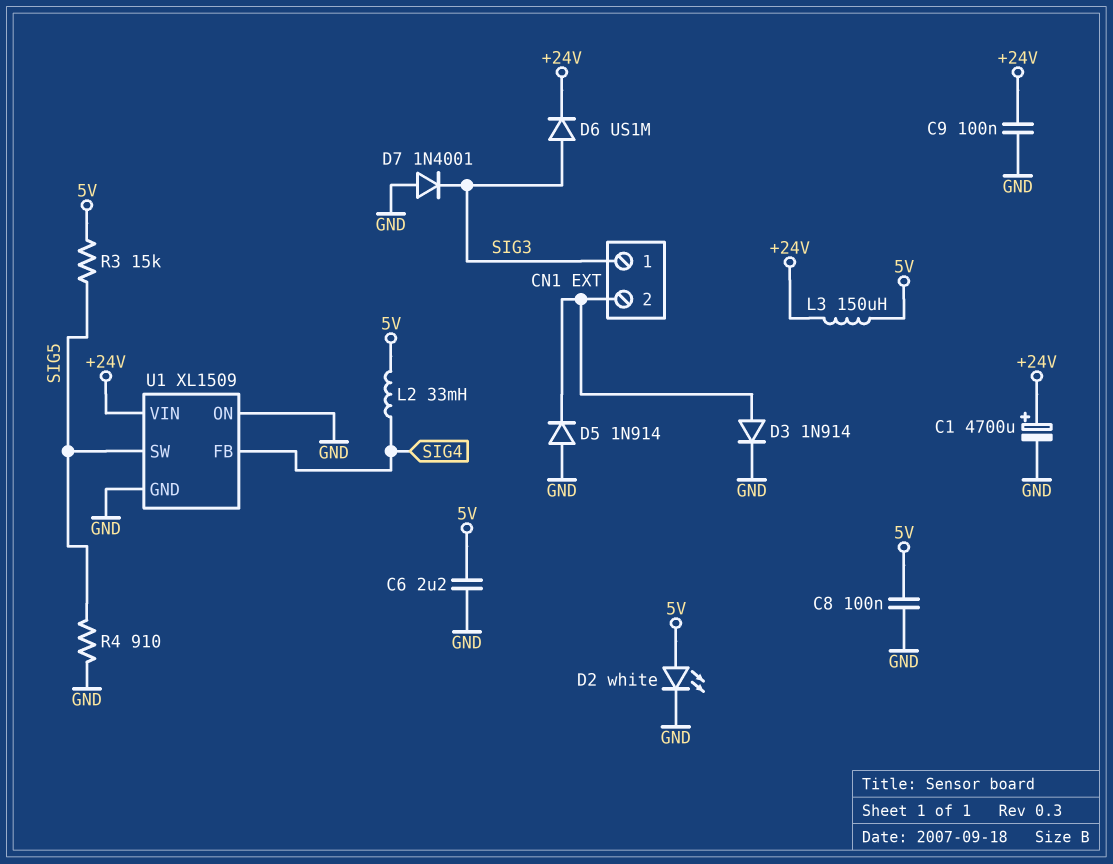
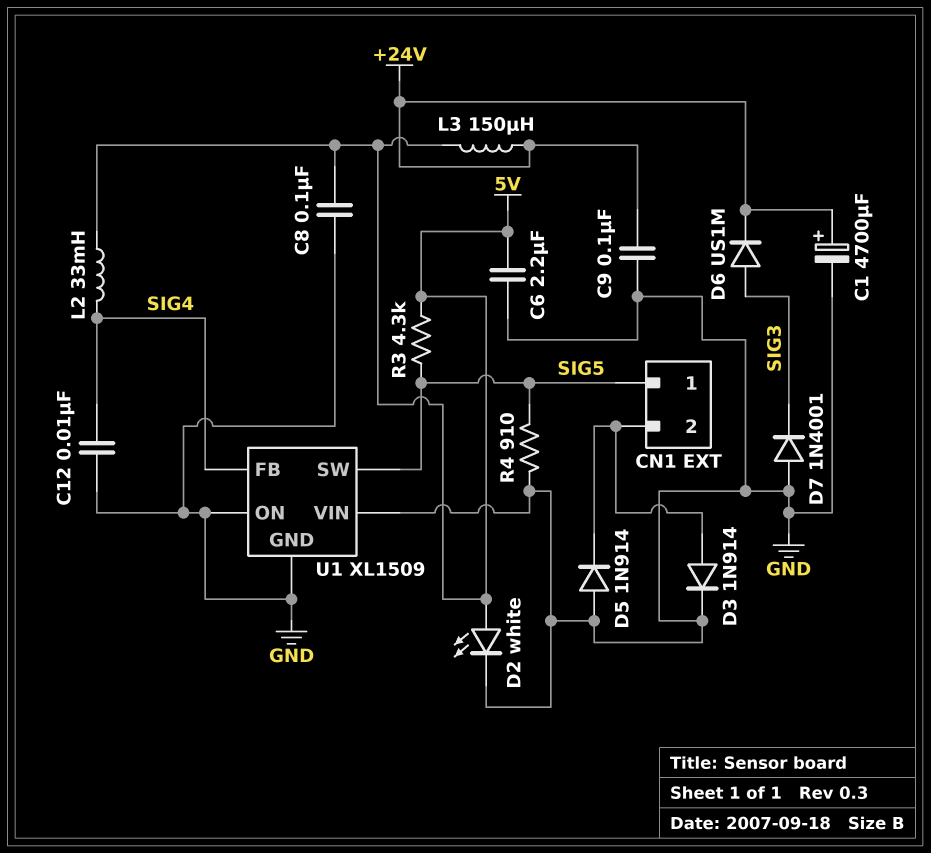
C12: none -> 10nF (GND, SIG4)
CN1 pin 1: SIG3 -> SIG5
R3: 15k (5V, SIG5) -> 4.3k (5V, SIG5)
U1 pin VIN: +24V -> GND

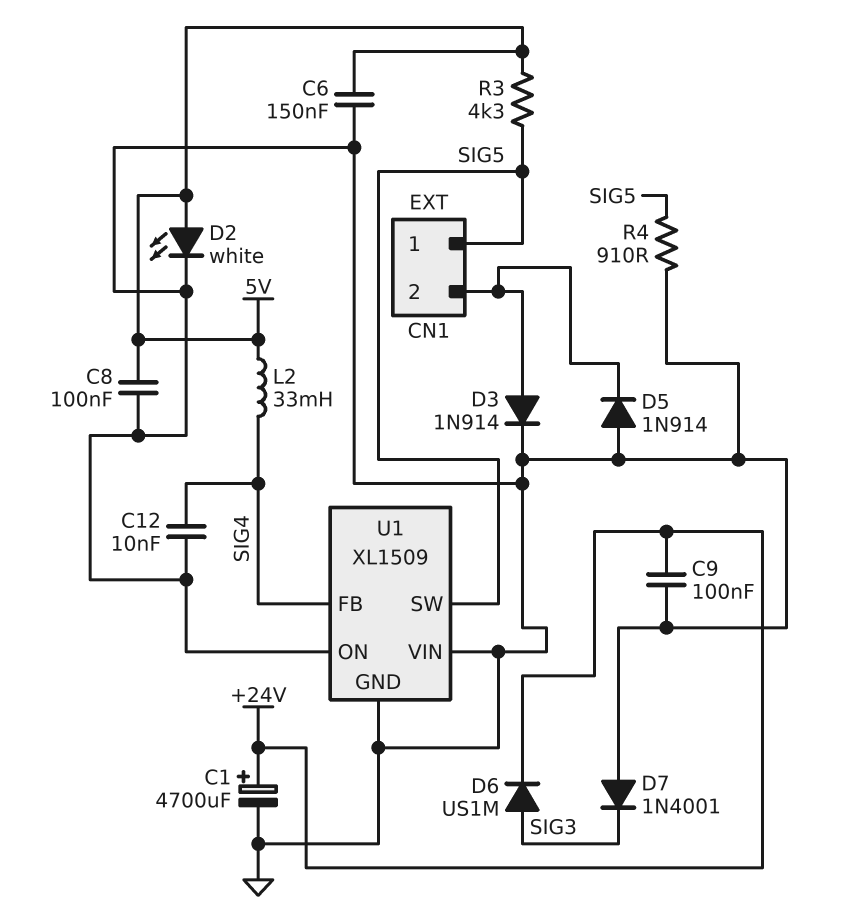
C6: 2.2uF (5V, GND) -> 150nF (5V, GND)
L3: 150uH (+24V, 5V) -> none

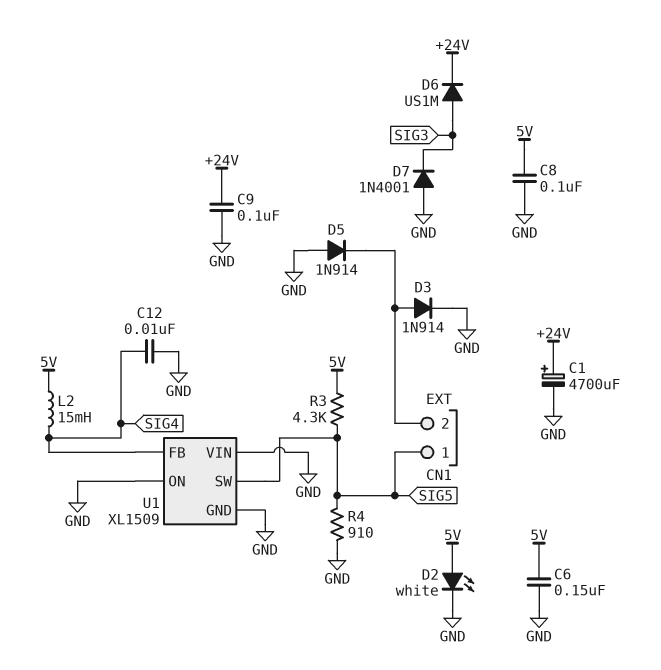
L2: 33mH (5V, SIG4) -> 15mH (5V, SIG4)

